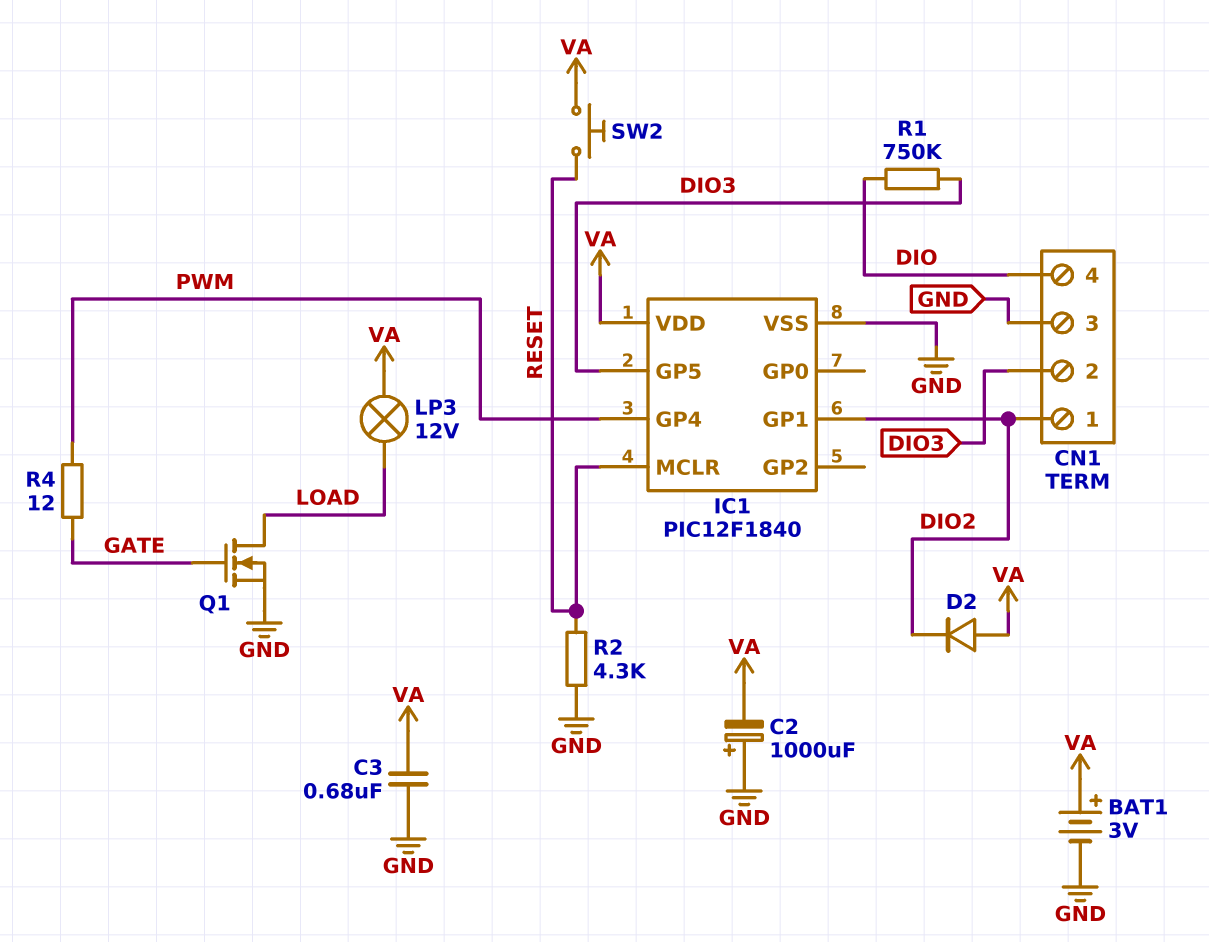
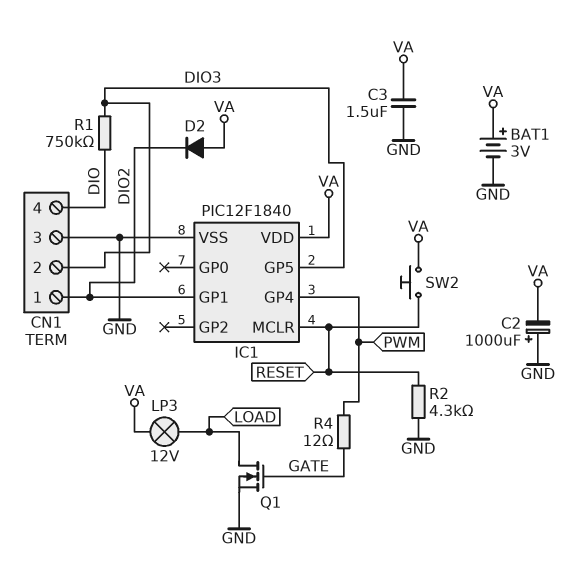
C3: 680nF (GND, VA) -> 1.5uF (GND, VA)

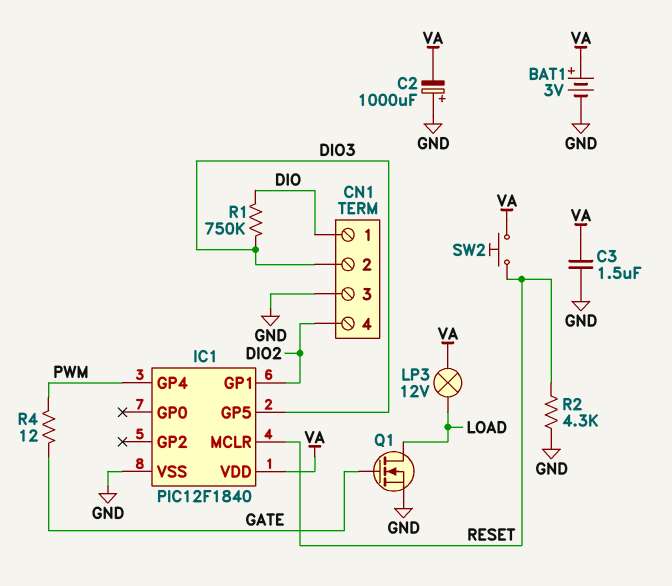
CN1 pin 1: DIO2 -> DIO
CN1 pin 4: DIO -> DIO2
D2: diode (A VA, K DIO2) -> none

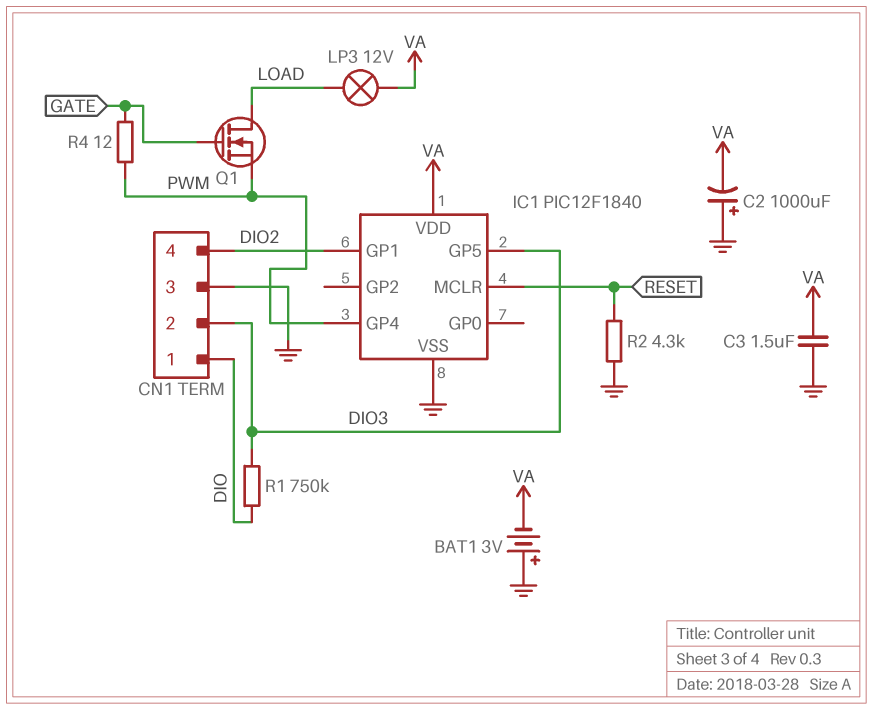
BAT1: 3V (plus VA, minus GND) -> 3V (plus GND, minus VA)
Q1: NMOS (G GATE, D LOAD, S GND) -> NMOS (G GATE, D LOAD, S PWM)
SW2: button (RESET, VA) -> none

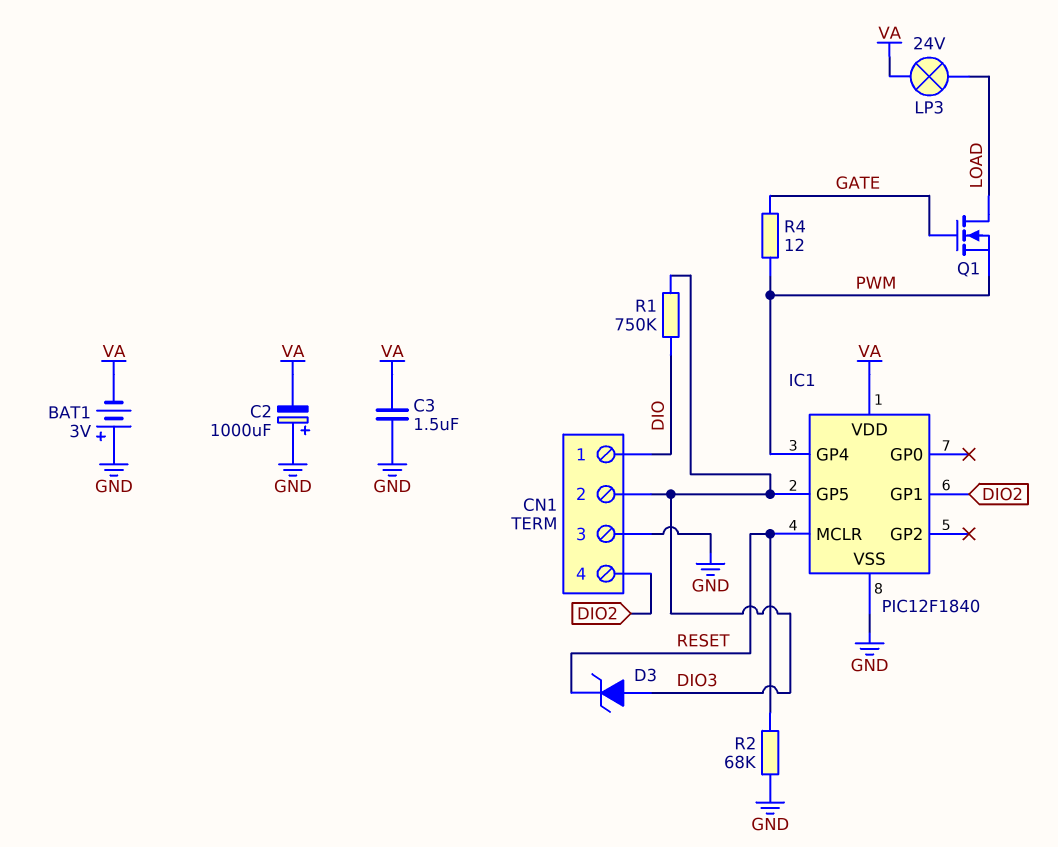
D3: none -> zener (A DIO3, K RESET)
LP3: lamp 12V (LOAD, VA) -> lamp 24V (LOAD, VA)
R2: 4.3k (GND, RESET) -> 68k (GND, RESET)

